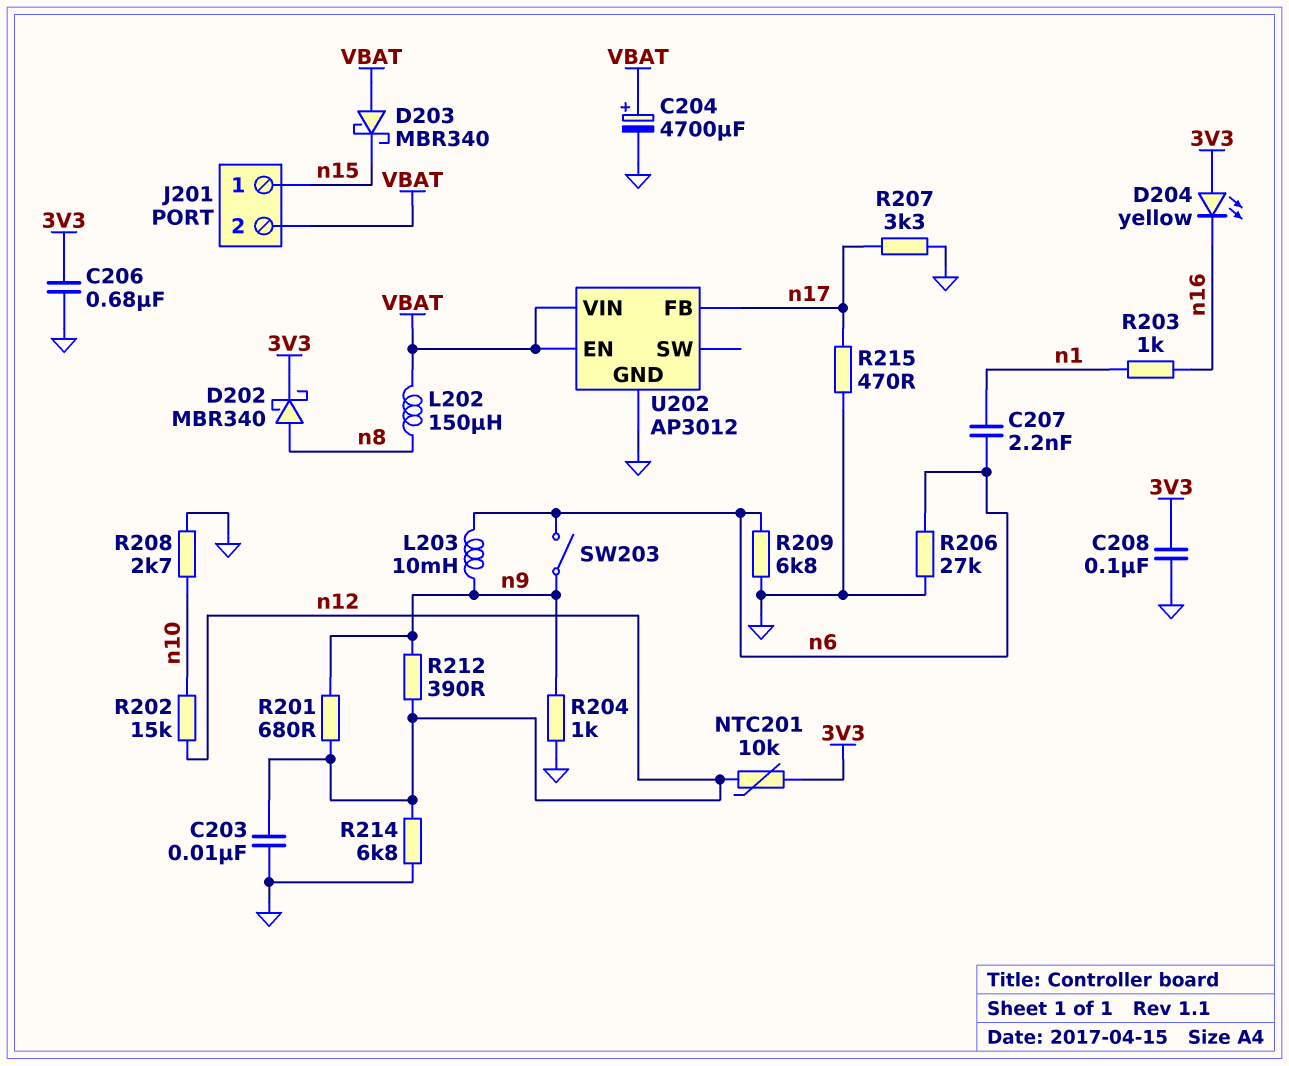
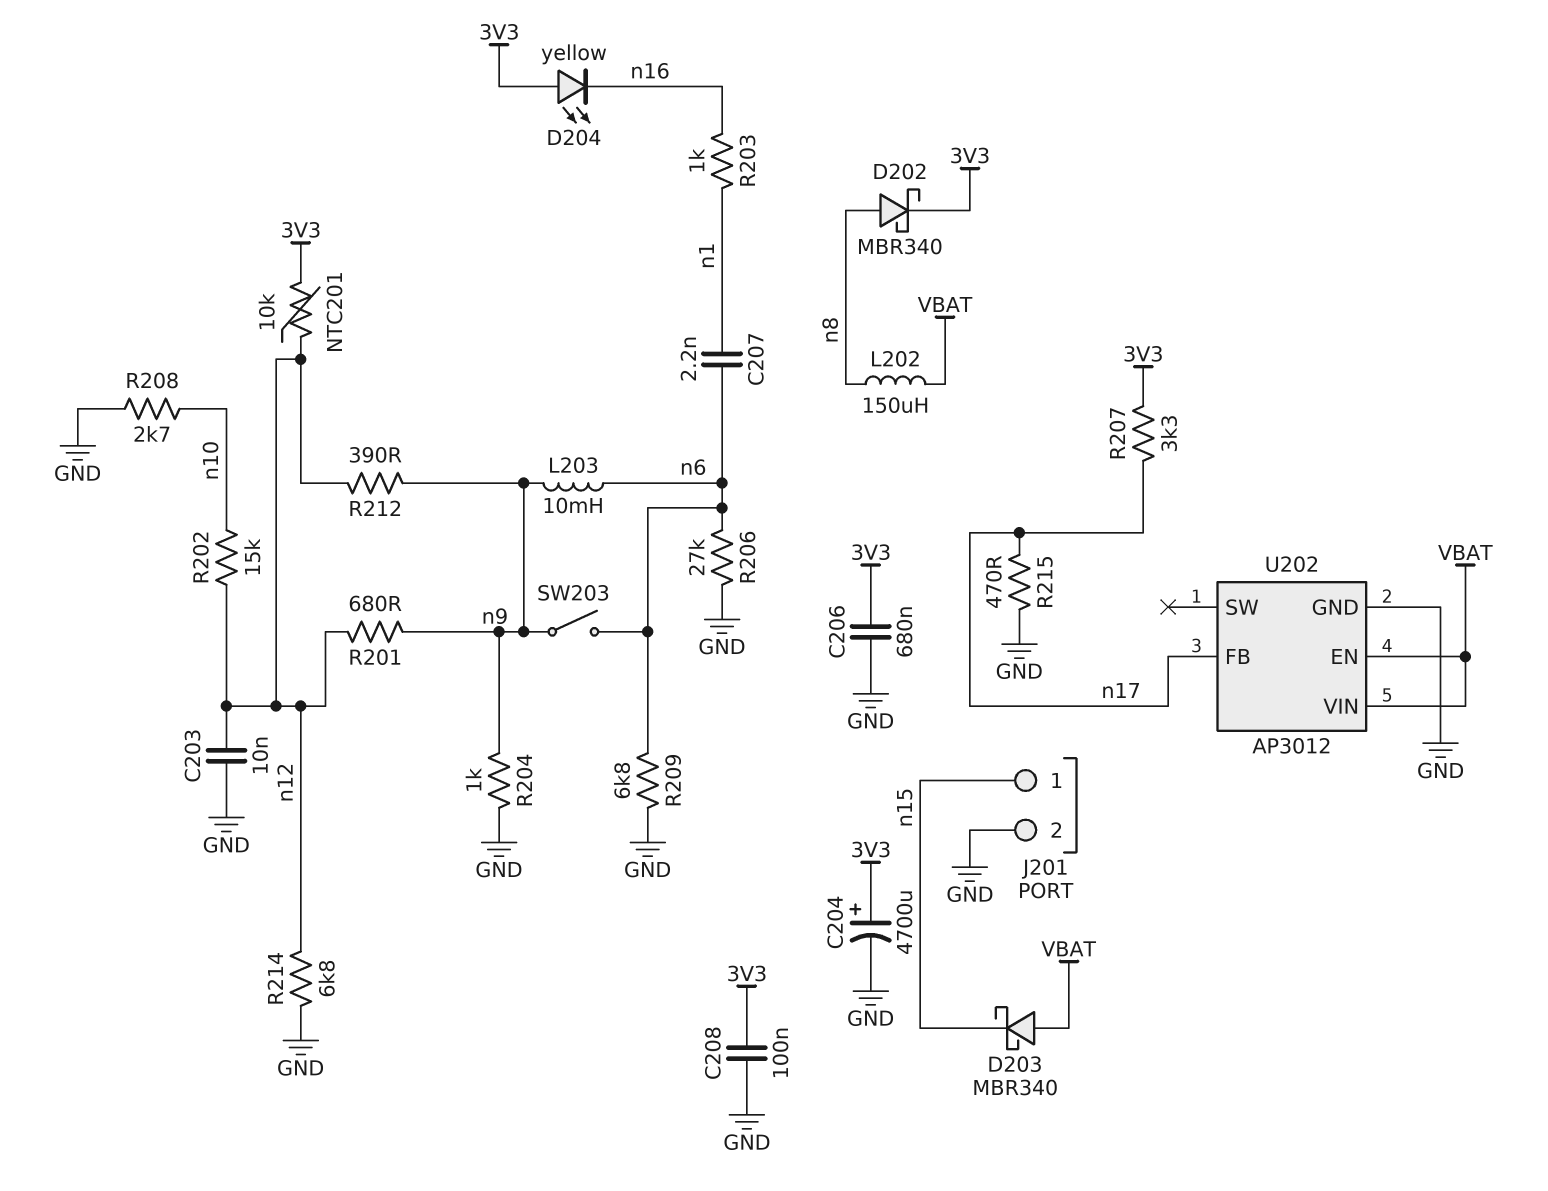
C204: 4700uF (plus VBAT, minus GND) -> 4700uF (plus 3V3, minus GND)
J201 pin 2: VBAT -> GND
R207: 3.3k (GND, n17) -> 3.3k (3V3, n17)

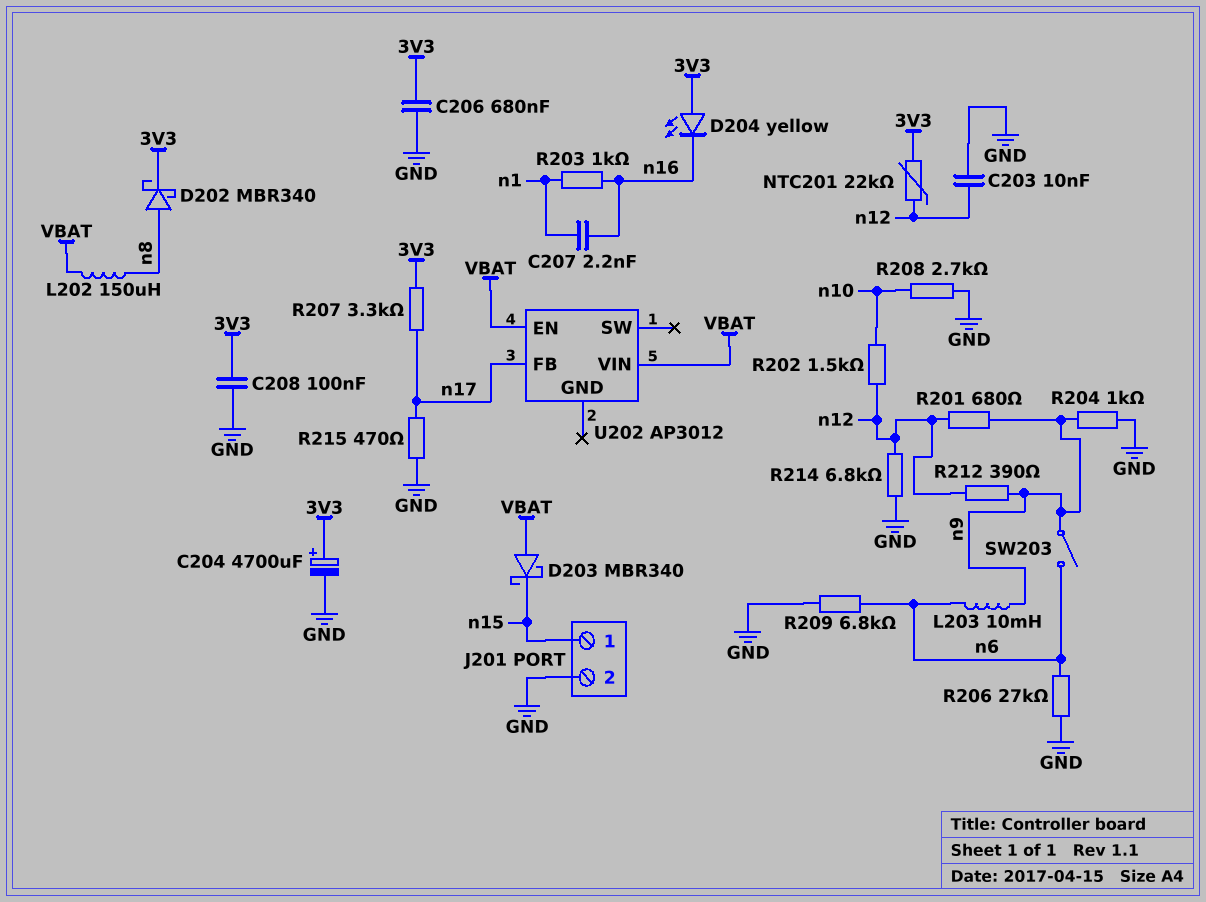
C207: 2.2nF (n1, n6) -> 2.2nF (n1, n16)
NTC201: 10k (3V3, n12) -> 22k (3V3, n12)
R202: 15k (n10, n12) -> 1.5k (n10, n12)
U202 pin GND: GND -> none

